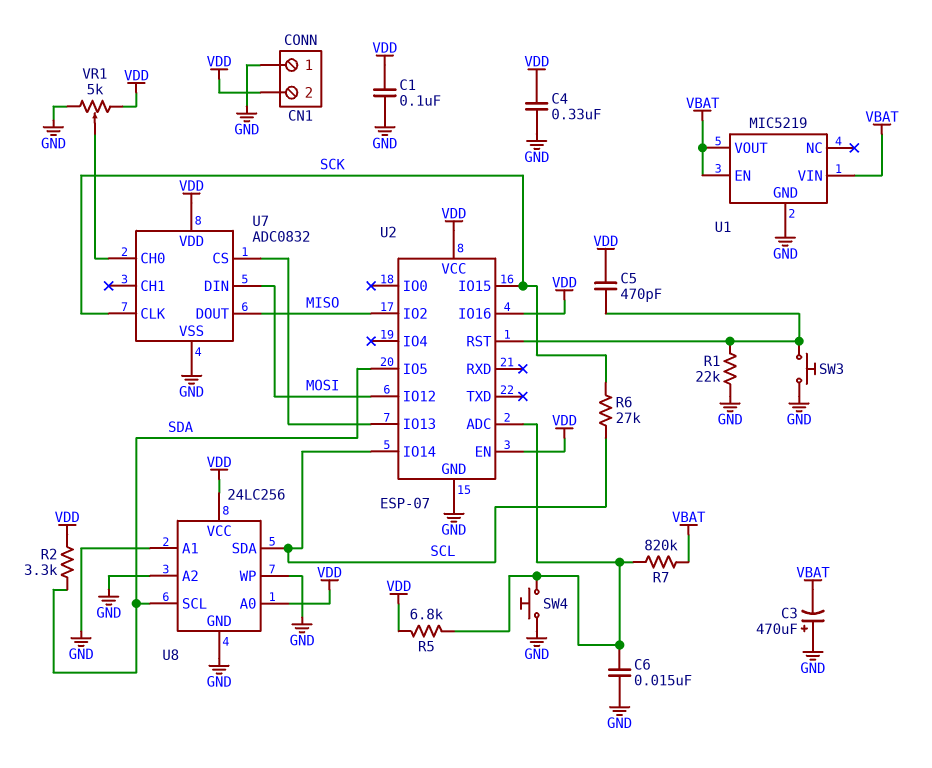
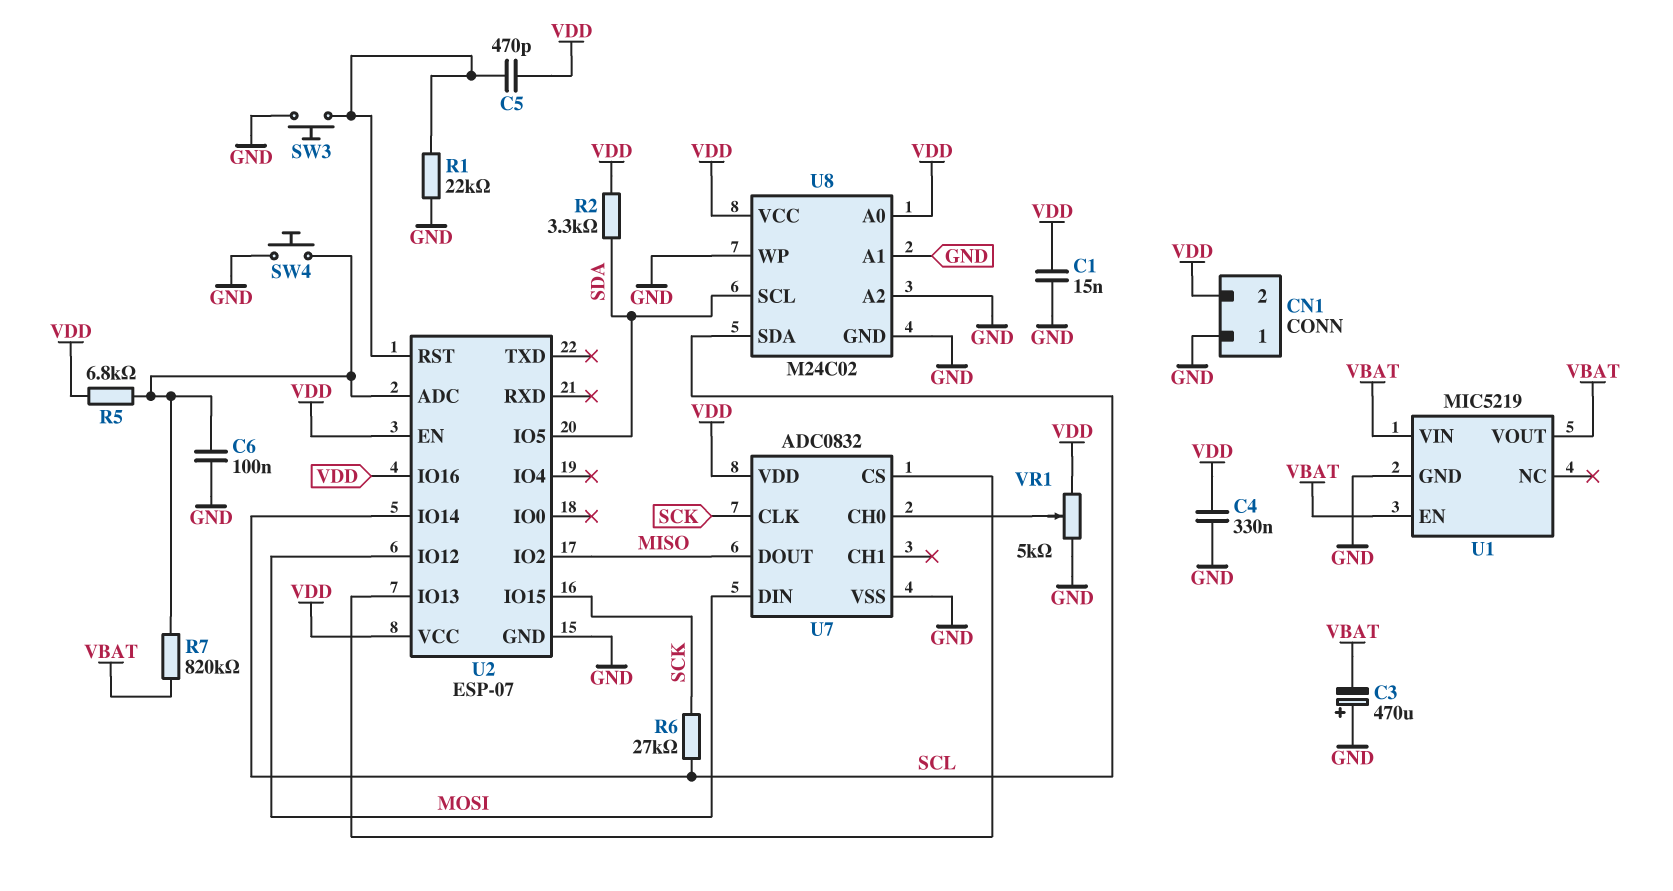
C1: 100nF (GND, VDD) -> 15nF (GND, VDD)
C6: 15nF (GND, U2/ADC) -> 100nF (GND, U2/ADC)
U8: 24LC256 -> M24C02

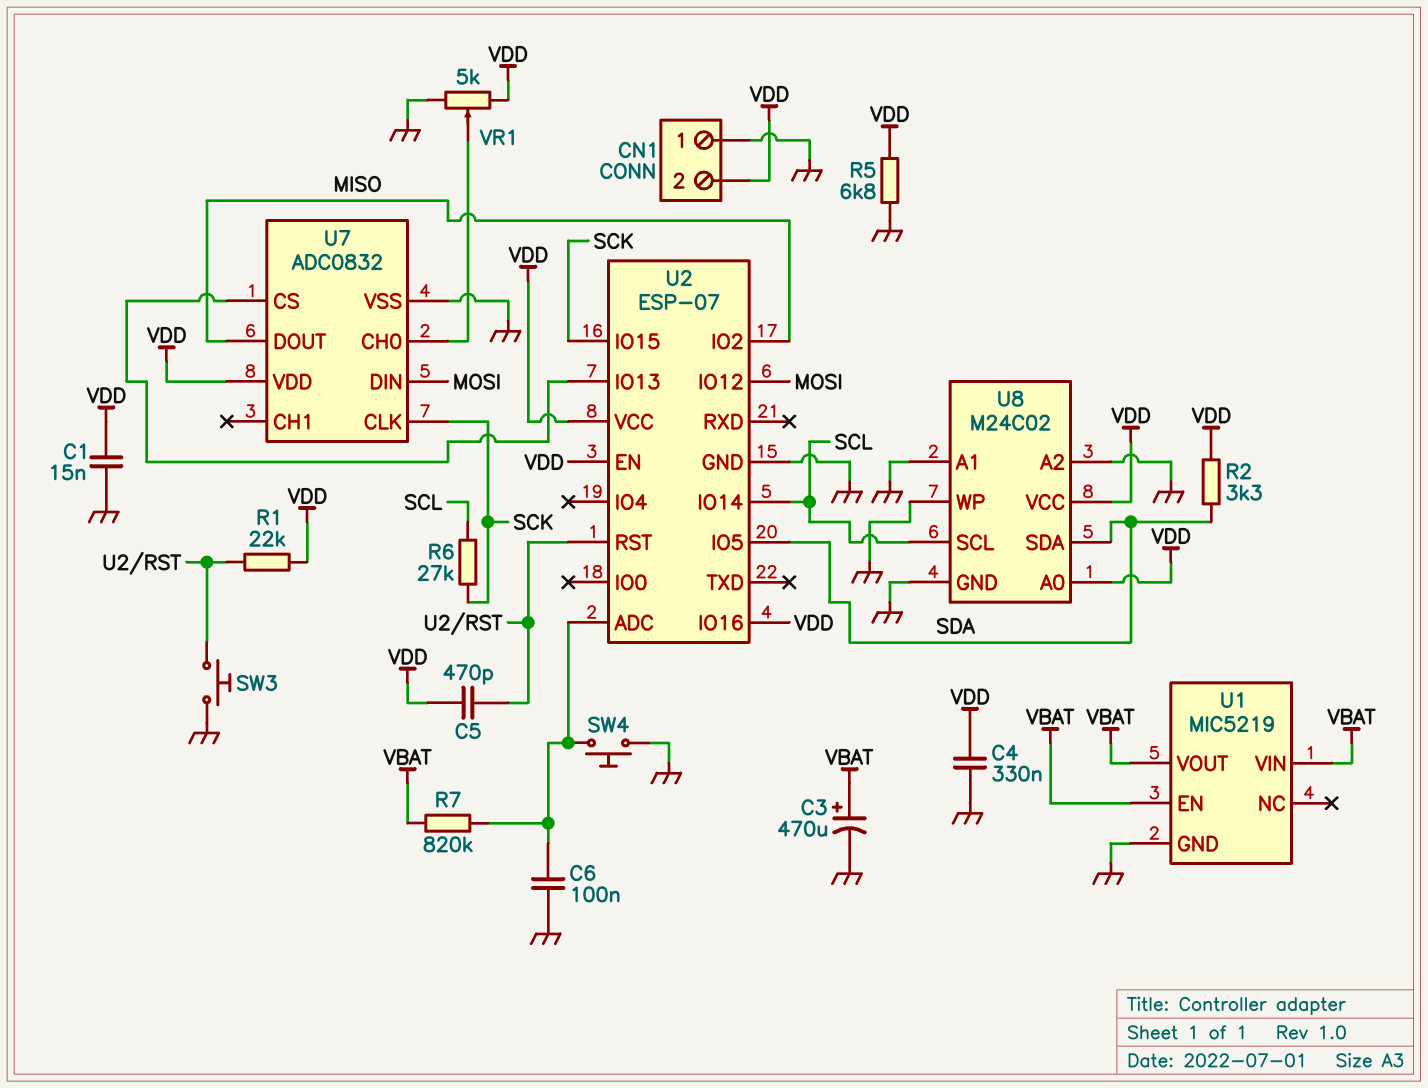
C3: 470uF (plus GND, minus VBAT) -> 470uF (plus VBAT, minus GND)
R1: 22k (GND, U2/RST) -> 22k (U2/RST, VDD)
R5: 6.8k (U2/ADC, VDD) -> 6.8k (GND, VDD)
U8 pin SCL: SDA -> SCL
U8 pin SDA: SCL -> SDA

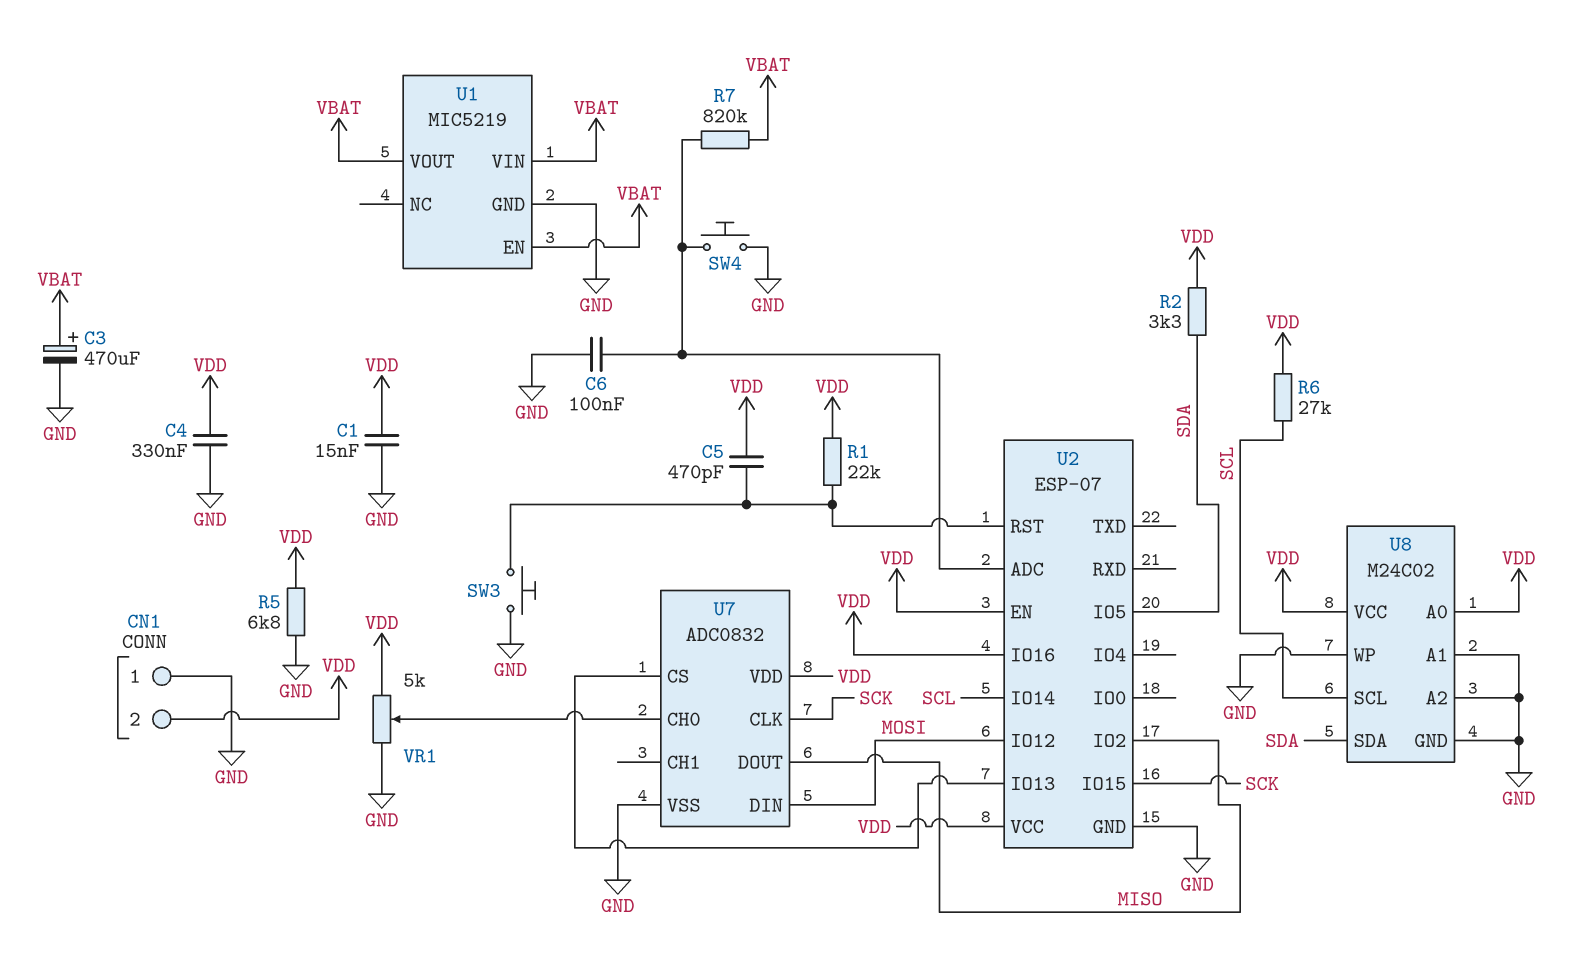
R6: 27k (SCK, SCL) -> 27k (SCL, VDD)

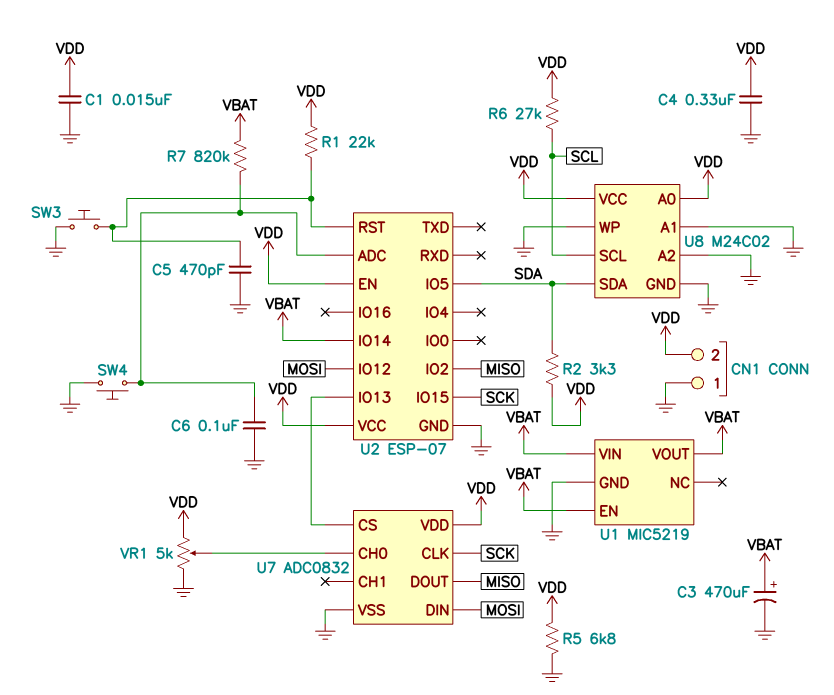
C5: 470pF (U2/RST, VDD) -> 470pF (GND, U2/RST)
U2 pin IO14: SCL -> VBAT
U2 pin IO16: VDD -> none

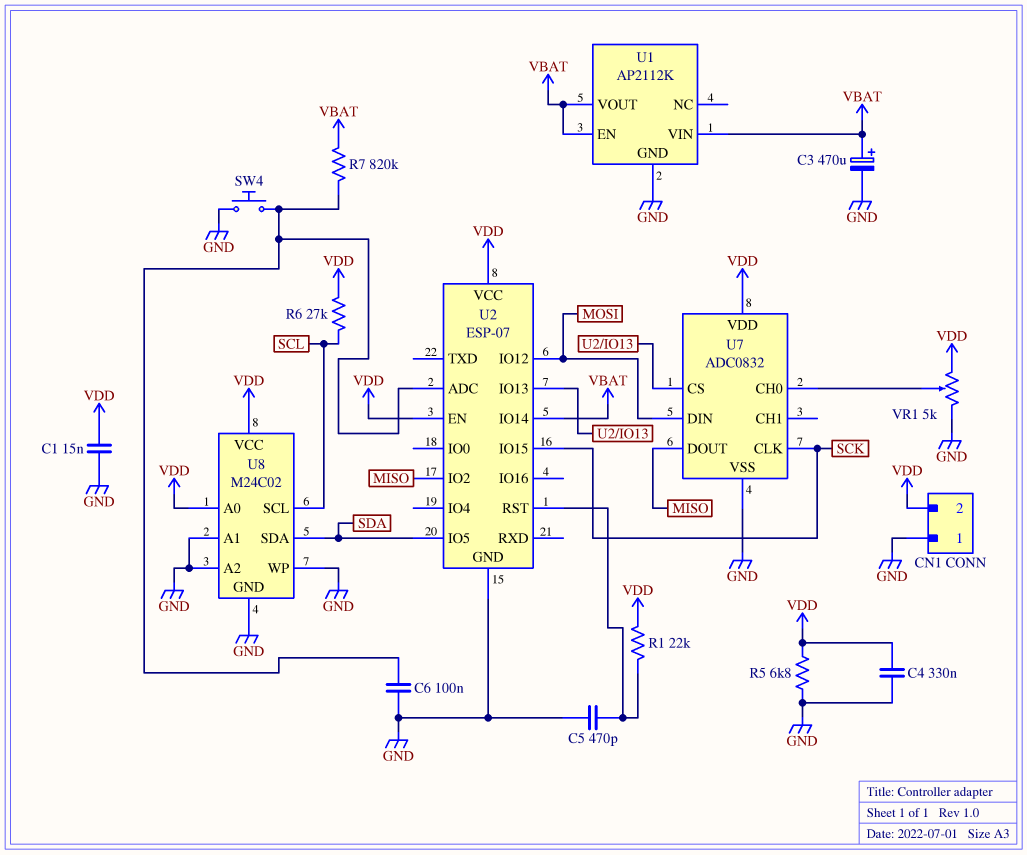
R2: 3.3k (SDA, VDD) -> none
SW3: button (GND, U2/RST) -> none
U1: MIC5219 -> AP2112K

